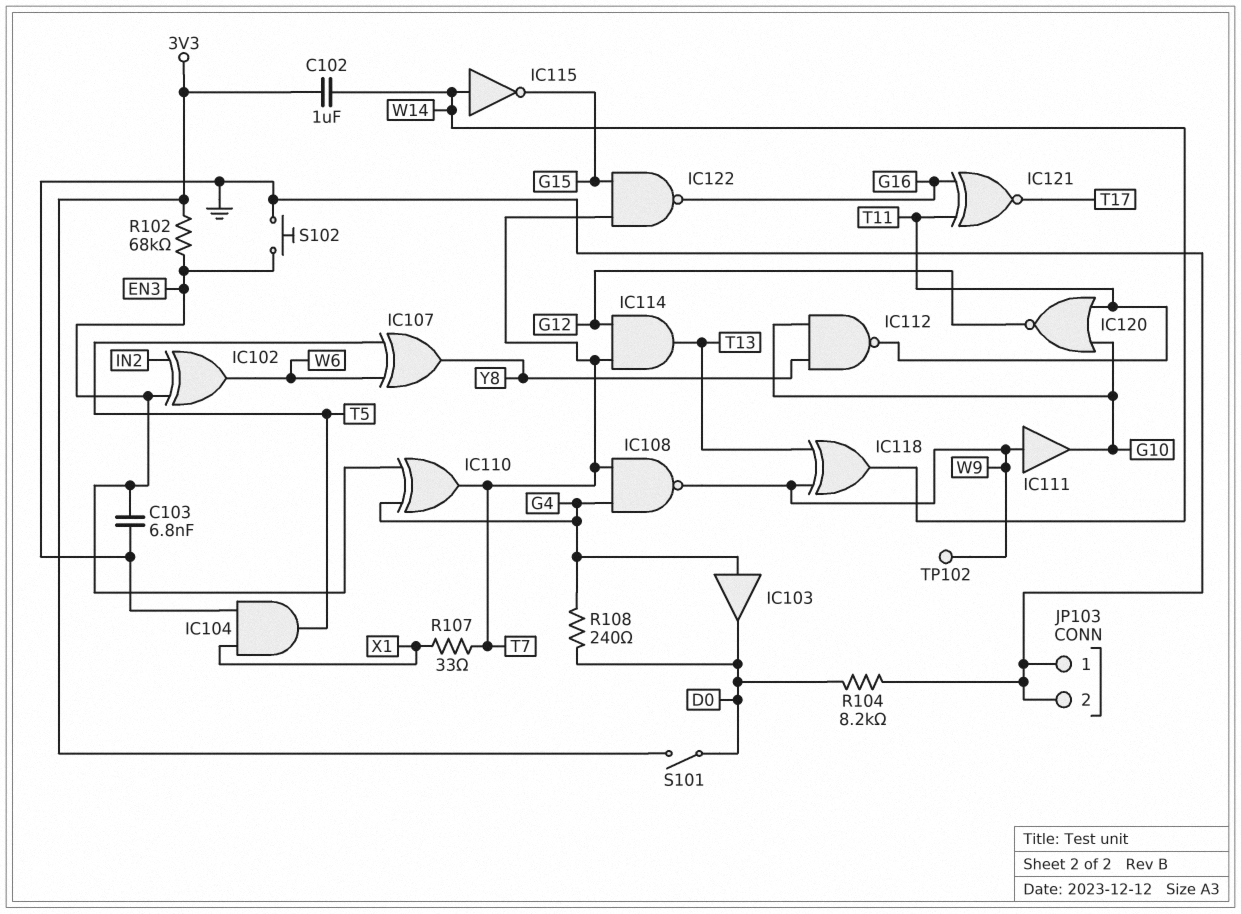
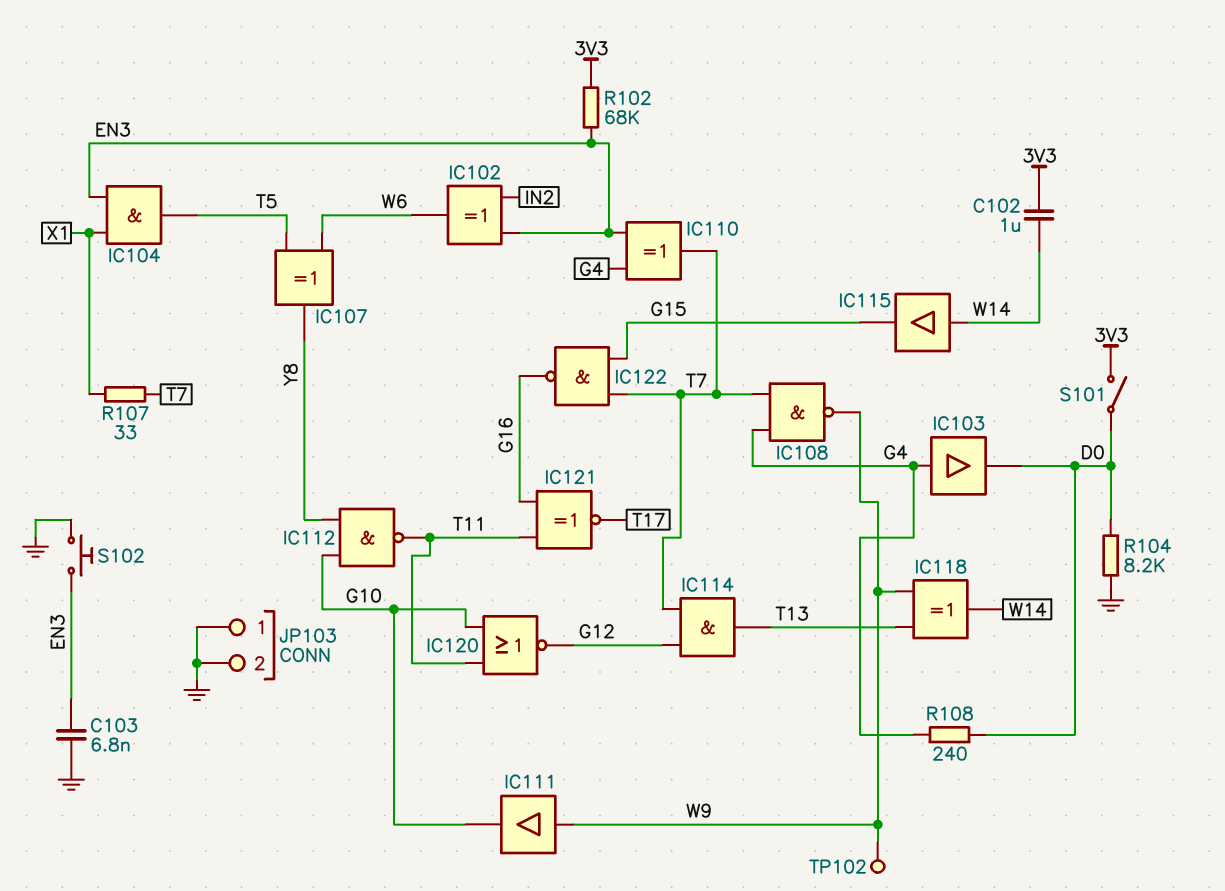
IC104: AND (in GND, in X1, out T5) -> AND (in EN3, in X1, out T5)
IC115: NOT (in W14, out G15) -> buffer (in W14, out G15)

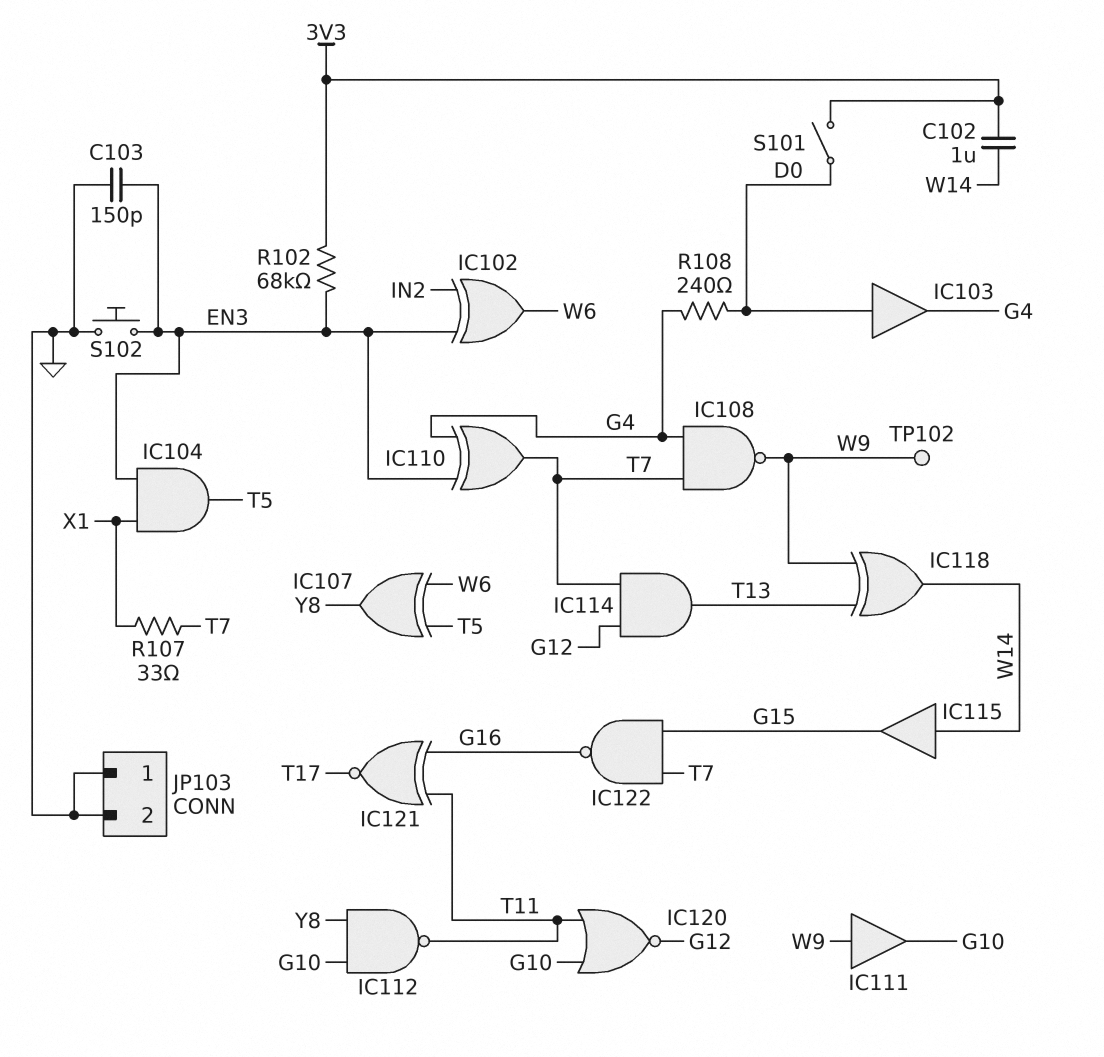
C103: 6.8nF (EN3, GND) -> 150pF (EN3, GND)
IC103: buffer (in G4, out D0) -> buffer (in D0, out G4)
R104: 8.2k (D0, GND) -> none

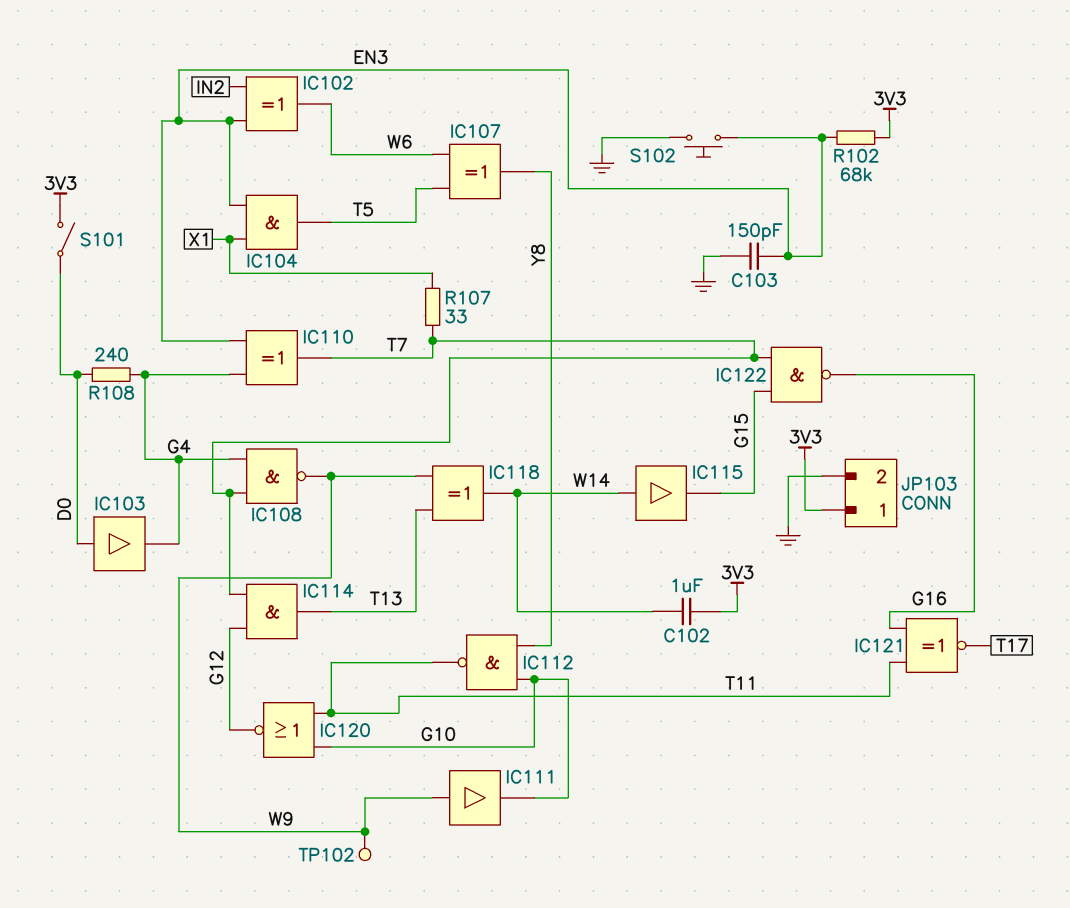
JP103 pin 1: GND -> 3V3

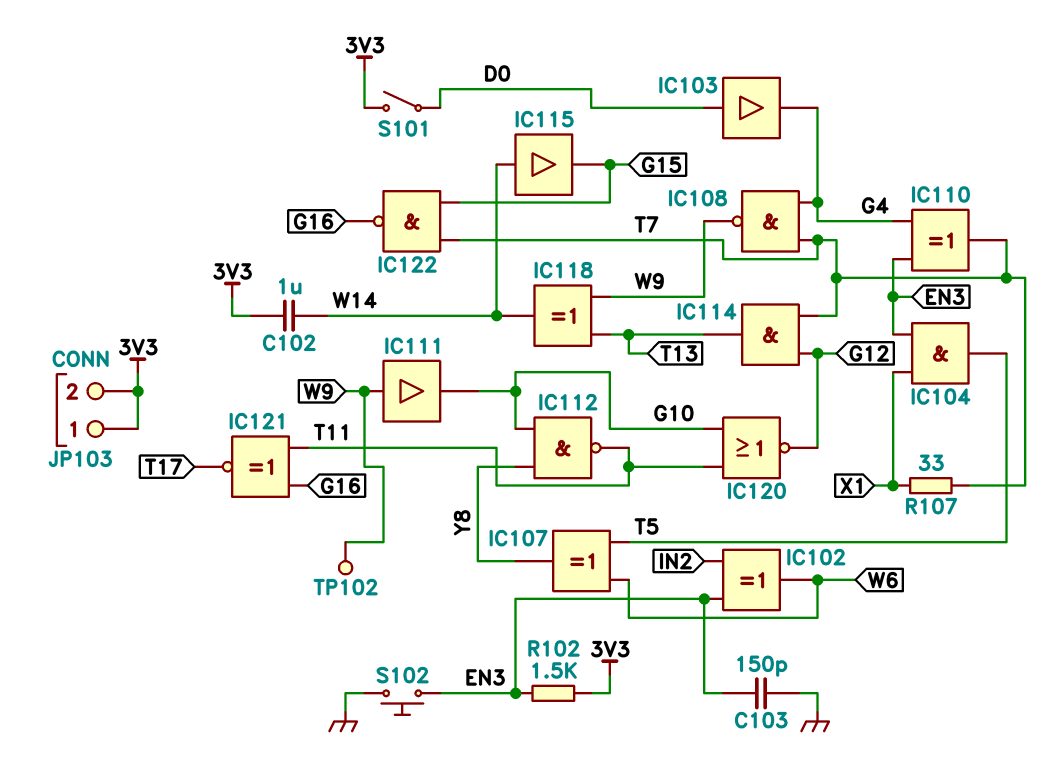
JP103 pin 2: GND -> 3V3
R102: 68k (3V3, EN3) -> 1.5k (3V3, EN3)
R108: 240 (D0, G4) -> none

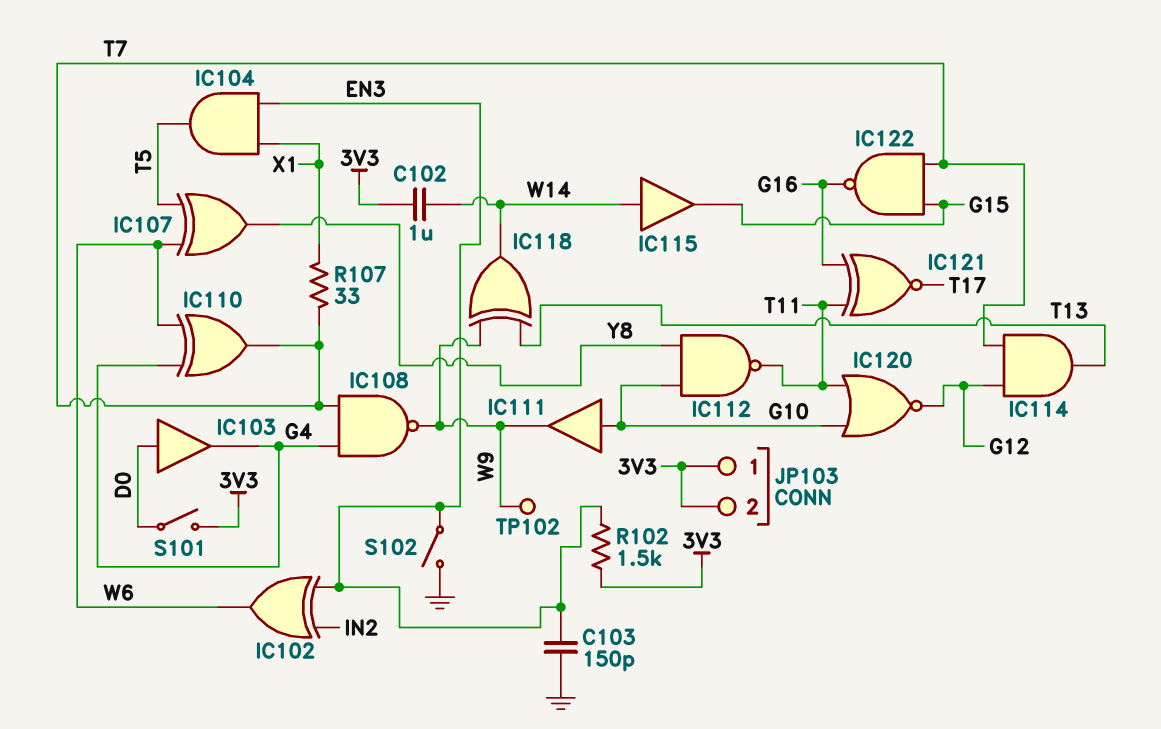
IC110: XOR (in EN3, in G4, out T7) -> XOR (in G4, in W6, out T7)
IC111: buffer (in W9, out G10) -> buffer (in G10, out W9)
S102: button (EN3, GND) -> switch (EN3, GND)

